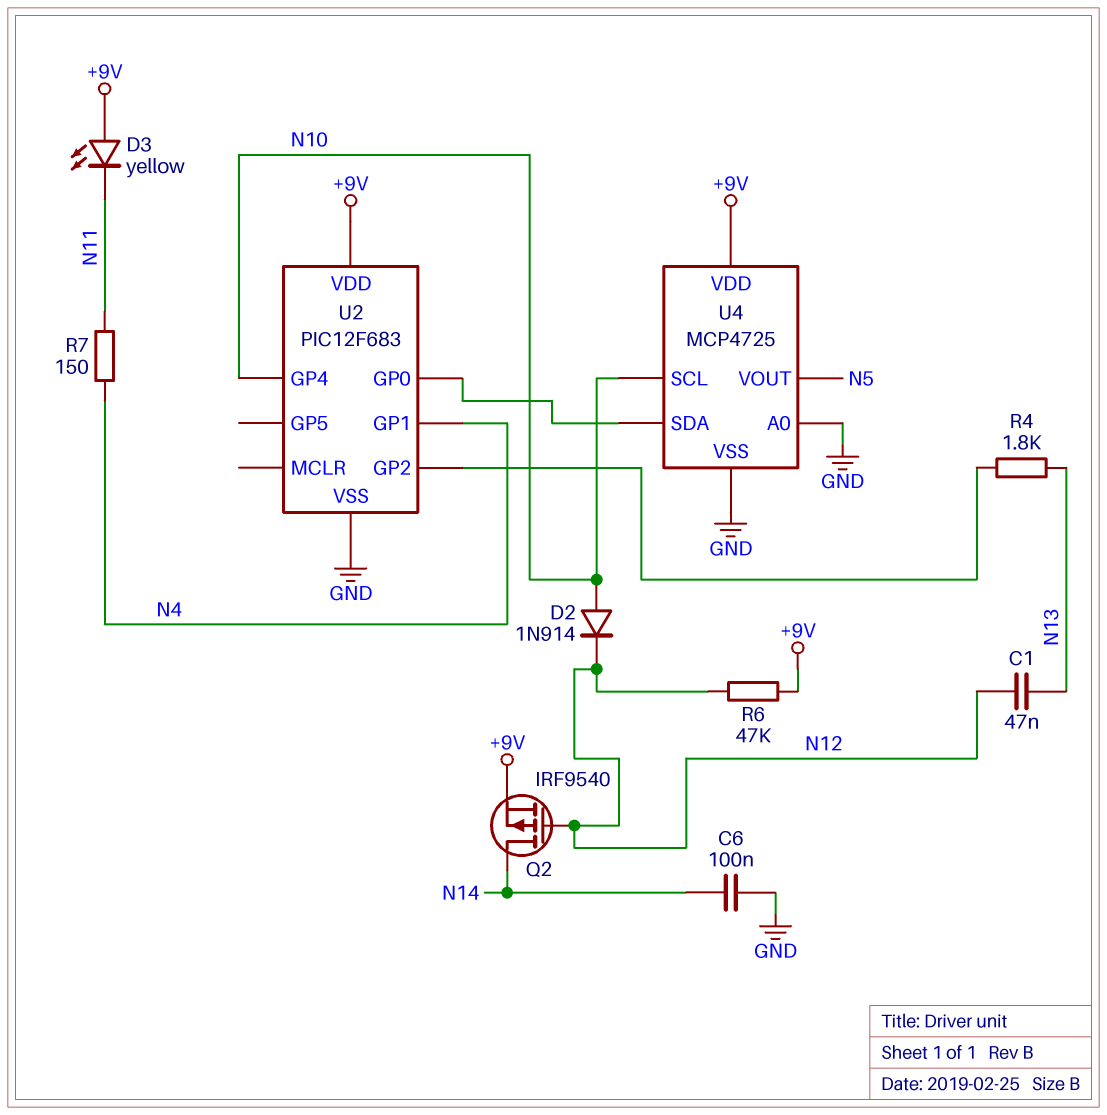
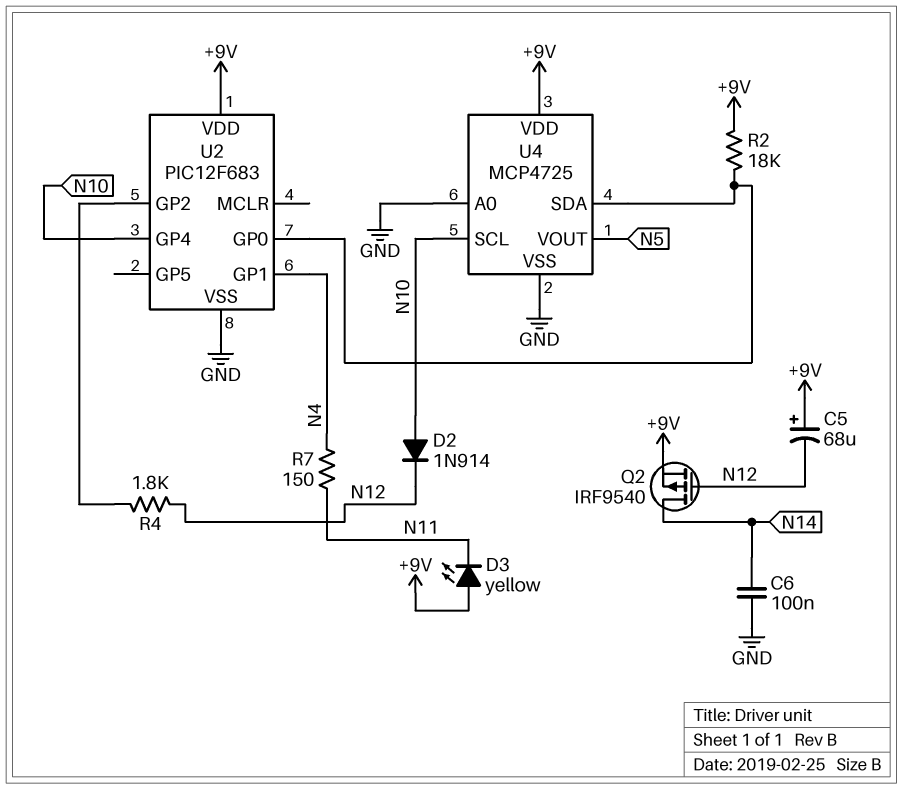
C1: 47nF (N12, N13) -> none
C5: none -> 68uF (plus +9V, minus N12)
R2: none -> 18k (+9V, U2/GP0)
R4: 1.8k (N13, U2/GP2) -> 1.8k (N12, U2/GP2)
R6: 47k (+9V, N12) -> none

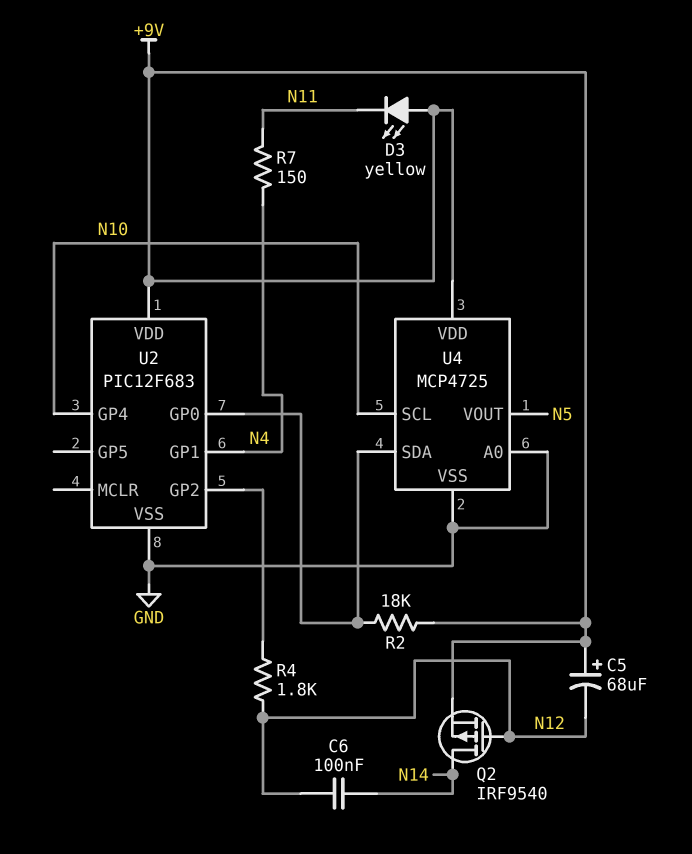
C6: 100nF (GND, N14) -> 100nF (N12, N14)
D2: diode 1N914 (A N10, K N12) -> none

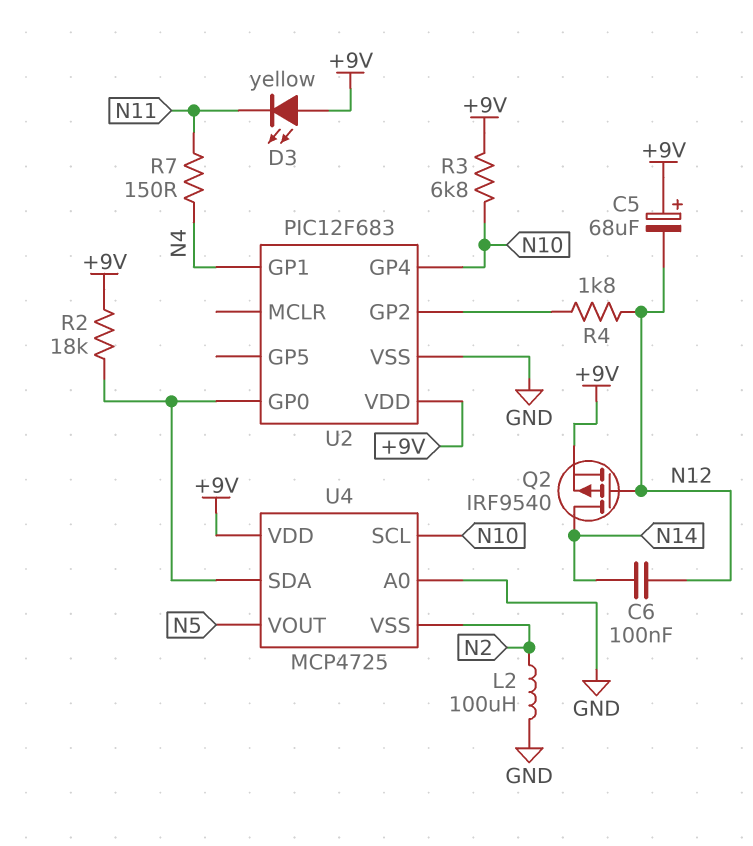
L2: none -> 100uH (GND, N2)
R3: none -> 6.8k (+9V, N10)
U4 pin VSS: GND -> N2

